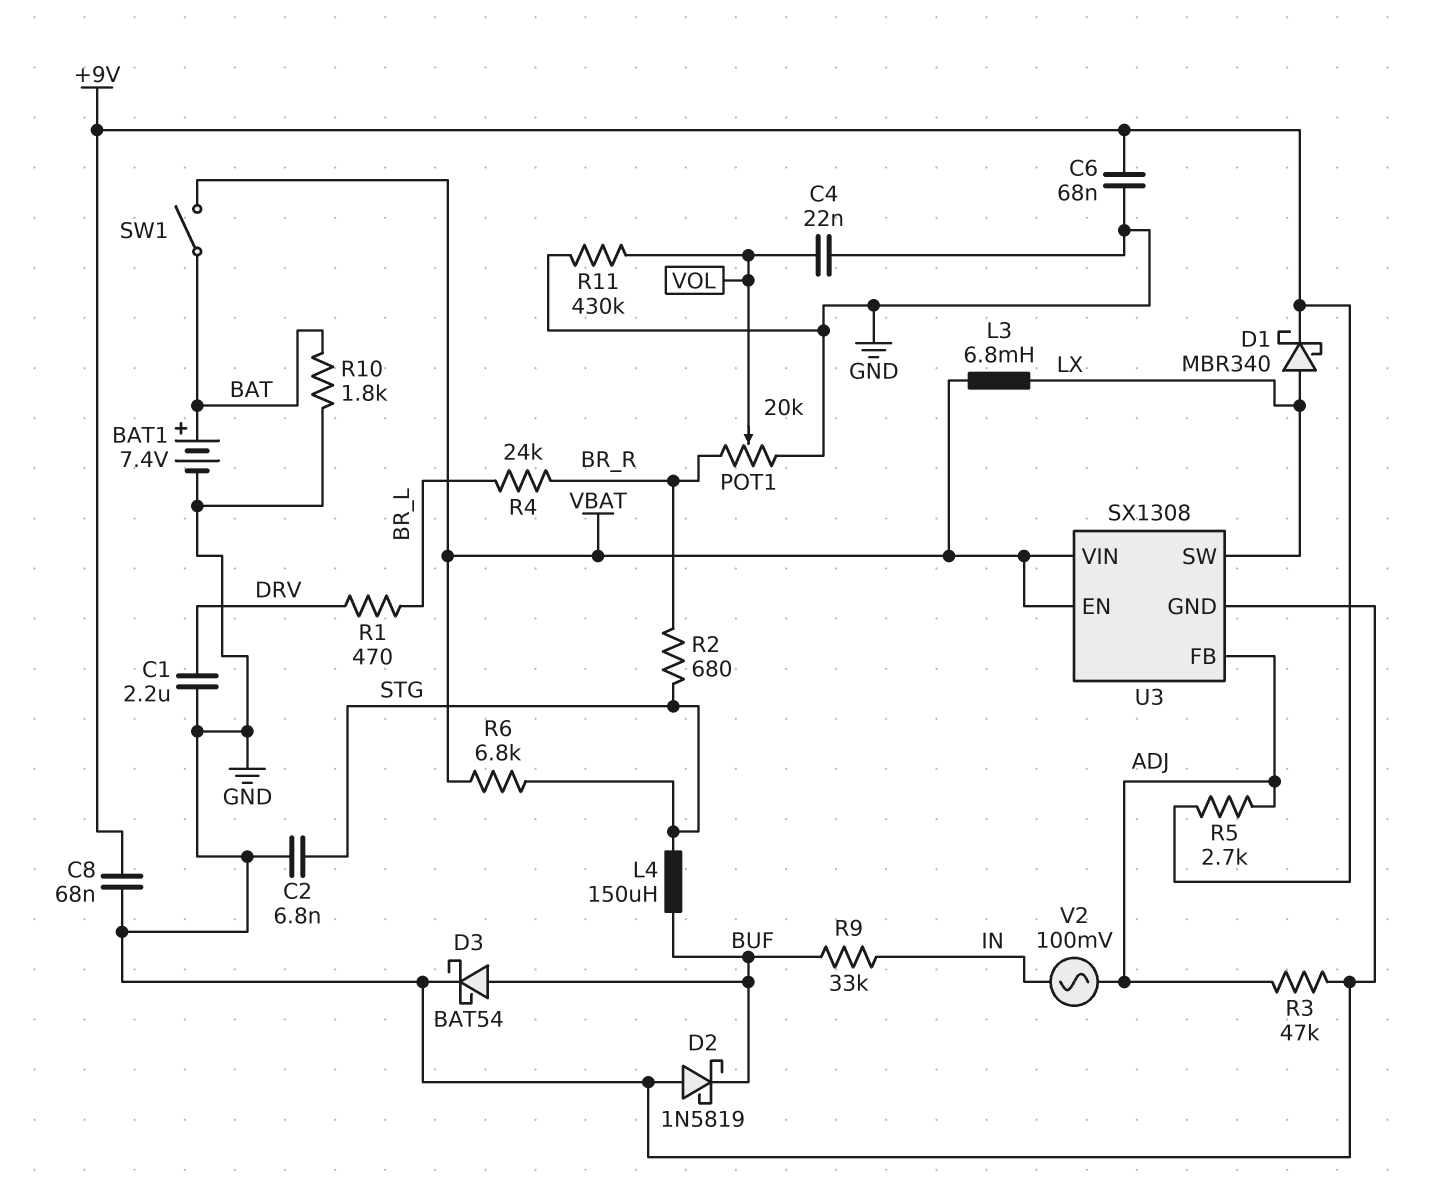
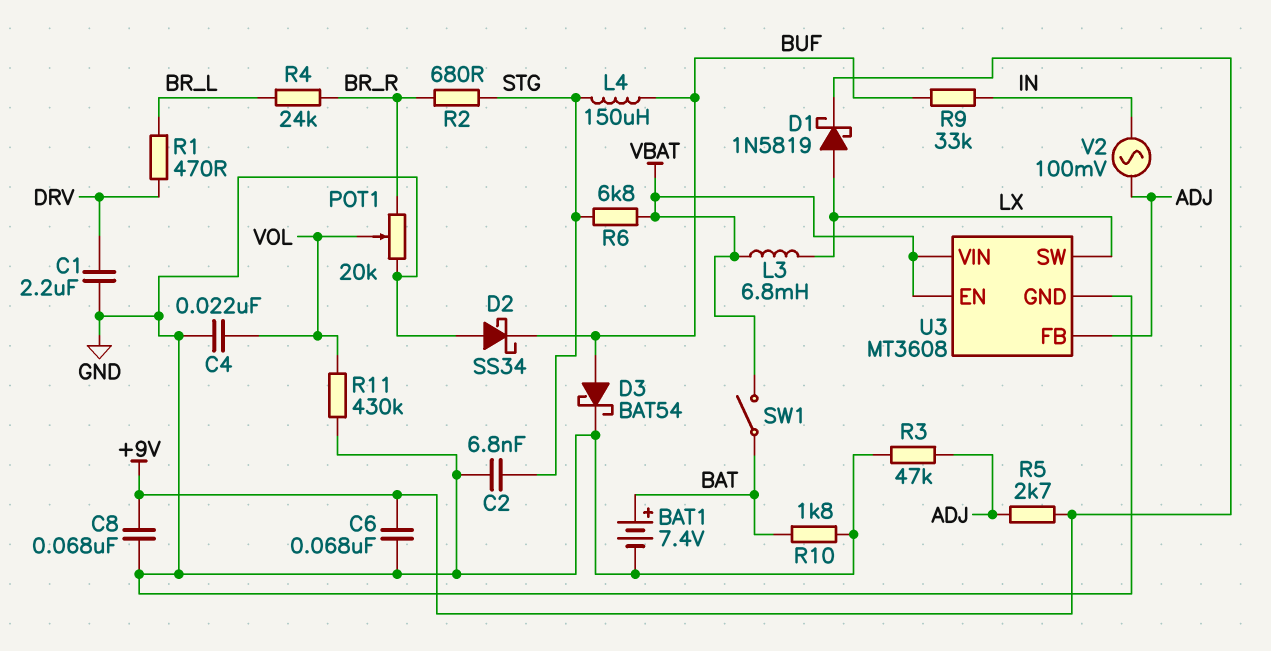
D1: schottky MBR340 (A LX, K +9V) -> schottky 1N5819 (A LX, K +9V)
D2: schottky 1N5819 (A GND, K BUF) -> schottky SS34 (A GND, K BUF)
U3: SX1308 -> MT3608

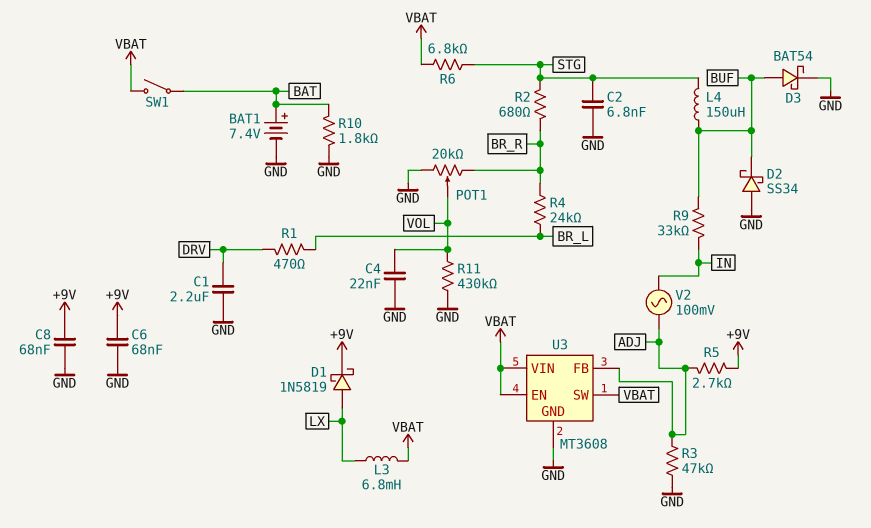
U3 pin SW: LX -> VBAT

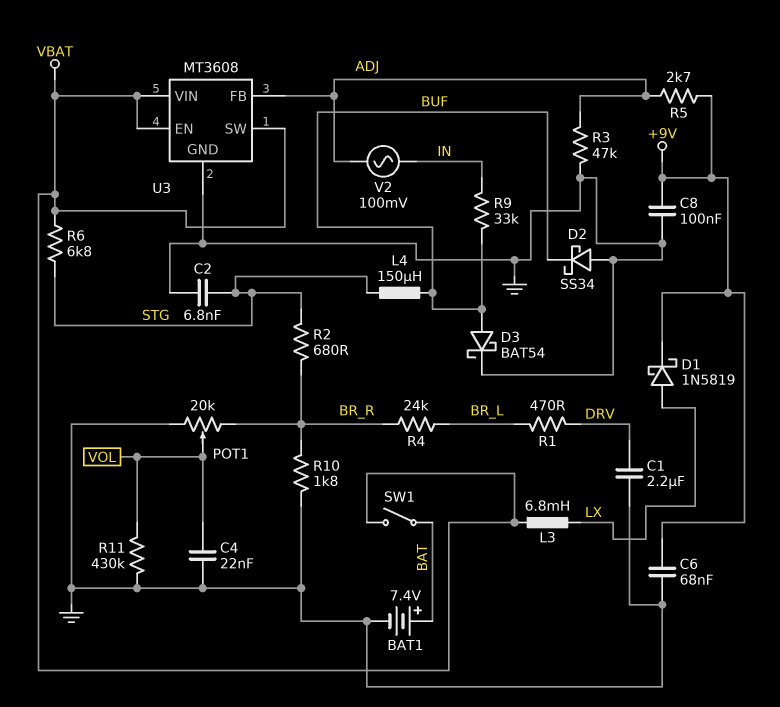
C8: 68nF (+9V, GND) -> 100nF (+9V, GND)
R10: 1.8k (BAT, GND) -> 1.8k (BR_R, GND)

